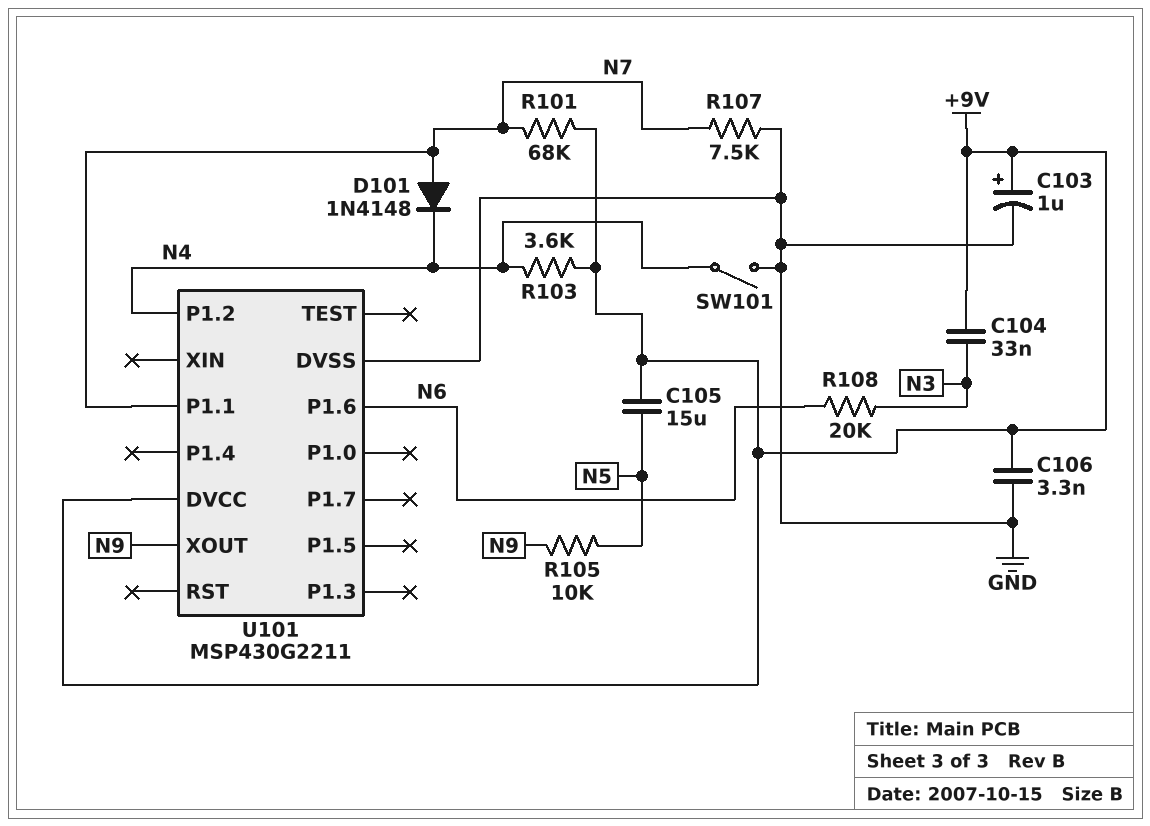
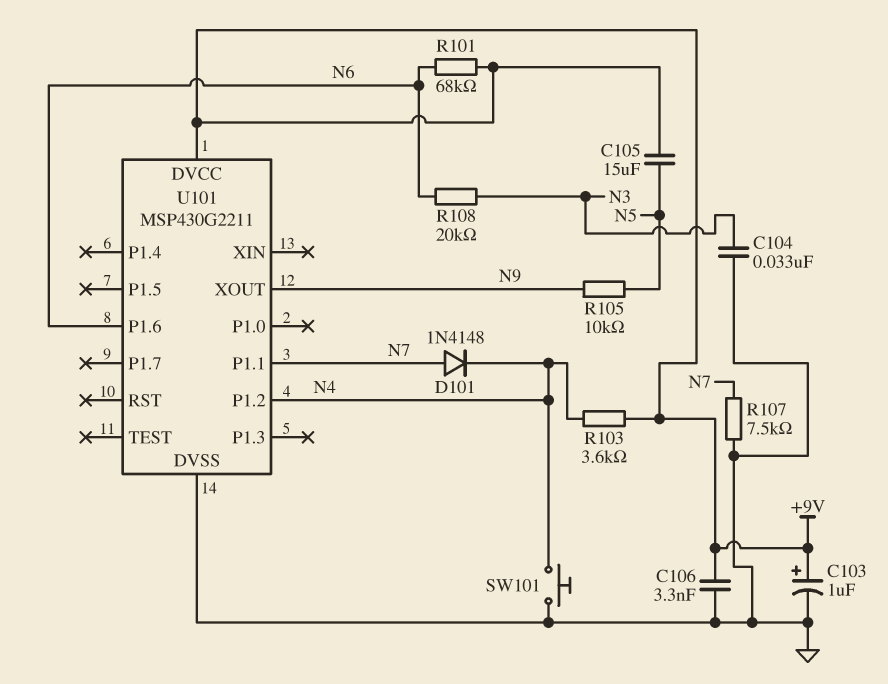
C104: 33nF (+9V, N3) -> 33nF (GND, N3)
R101: 68k (+9V, N7) -> 68k (+9V, N6)
SW101: switch (GND, N4) -> button (GND, N4)

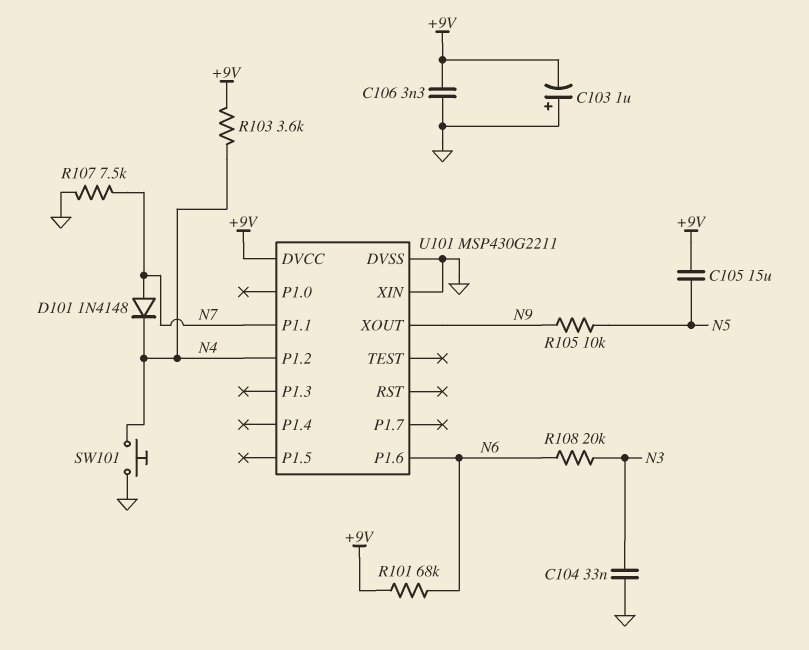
C103: 1uF (plus +9V, minus GND) -> 1uF (plus GND, minus +9V)
U101 pin XIN: none -> GND

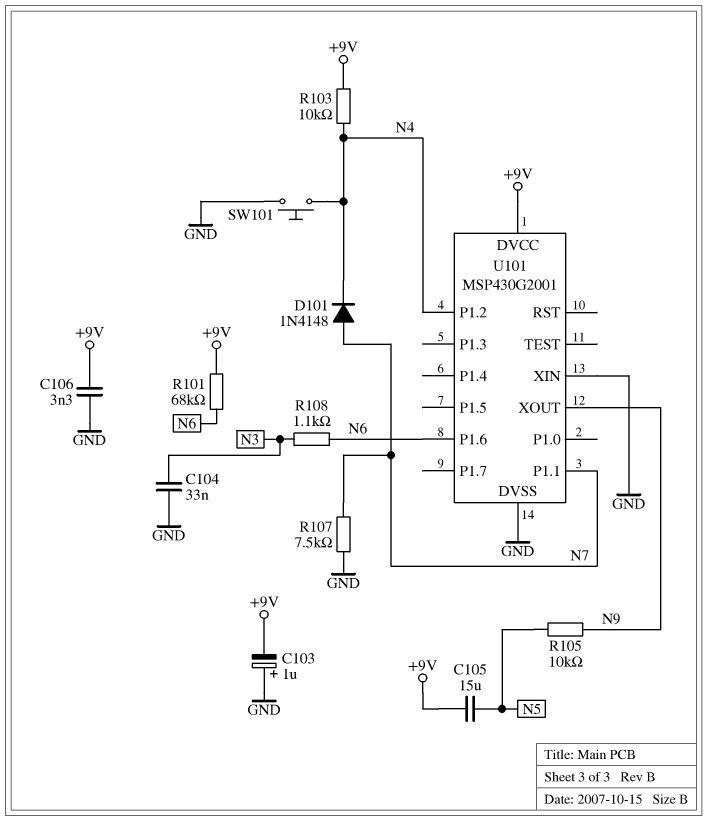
R103: 3.6k (+9V, N4) -> 10k (+9V, N4)
R108: 20k (N3, N6) -> 1.1k (N3, N6)
U101: MSP430G2211 -> MSP430G2001

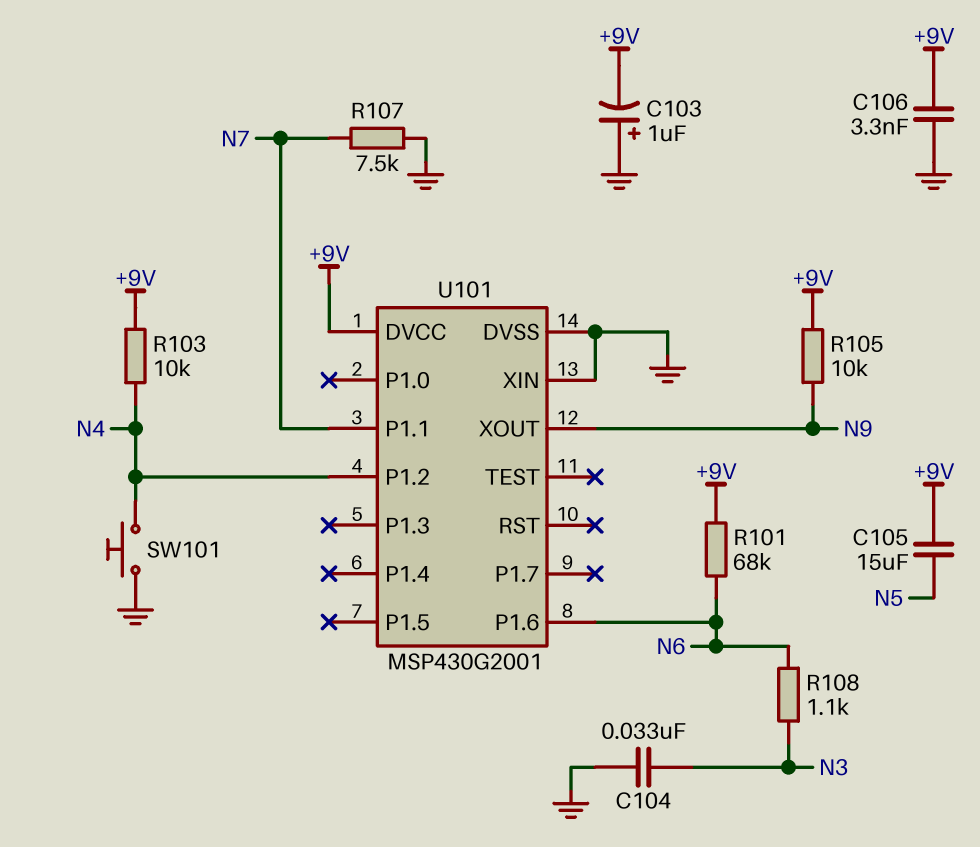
D101: diode 1N4148 (A N7, K N4) -> none
R105: 10k (N5, N9) -> 10k (+9V, N9)

